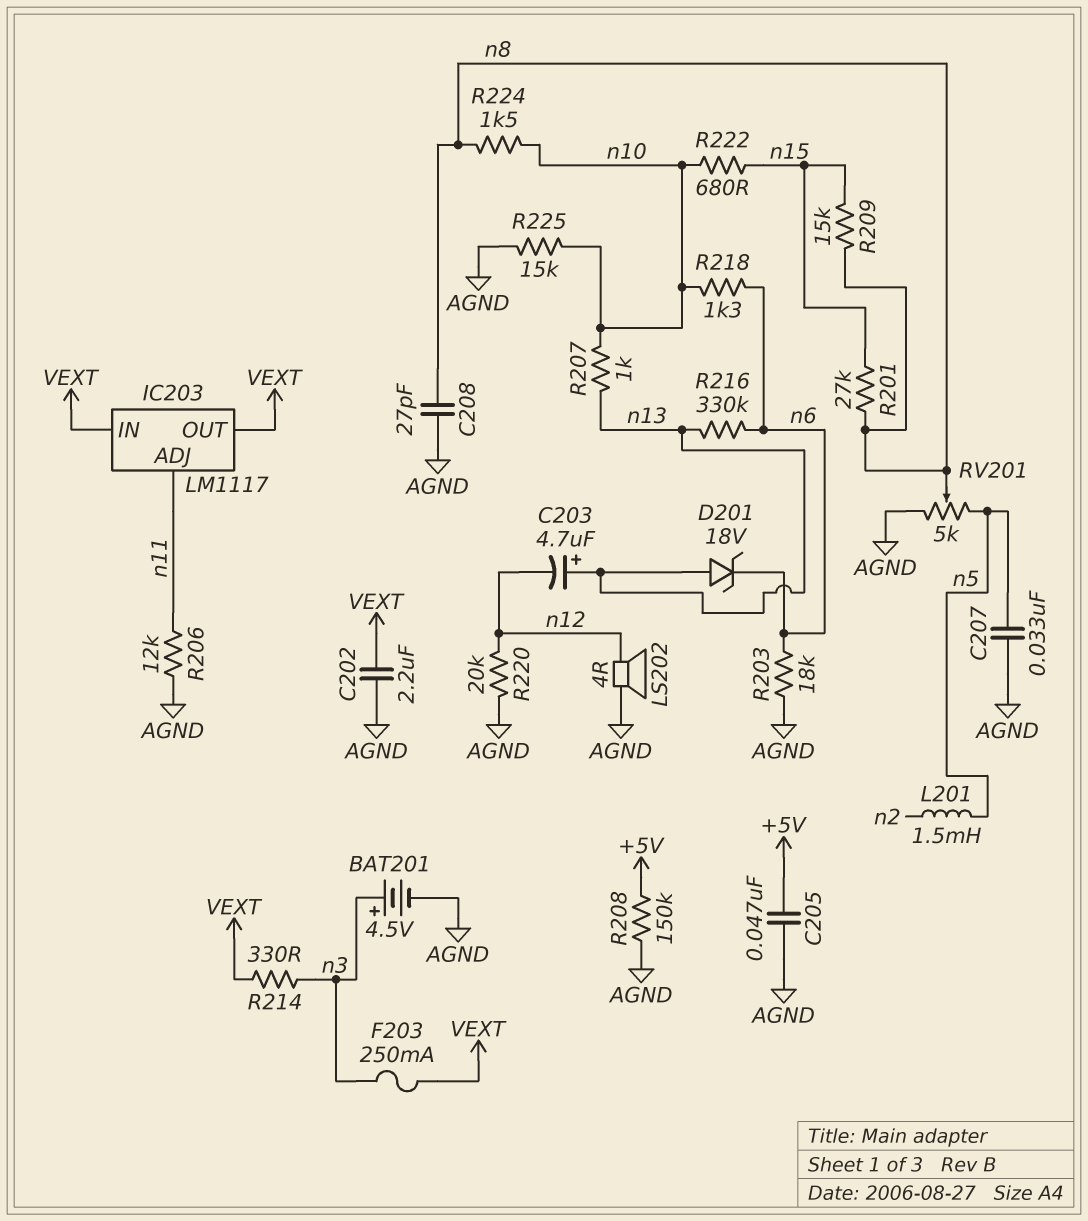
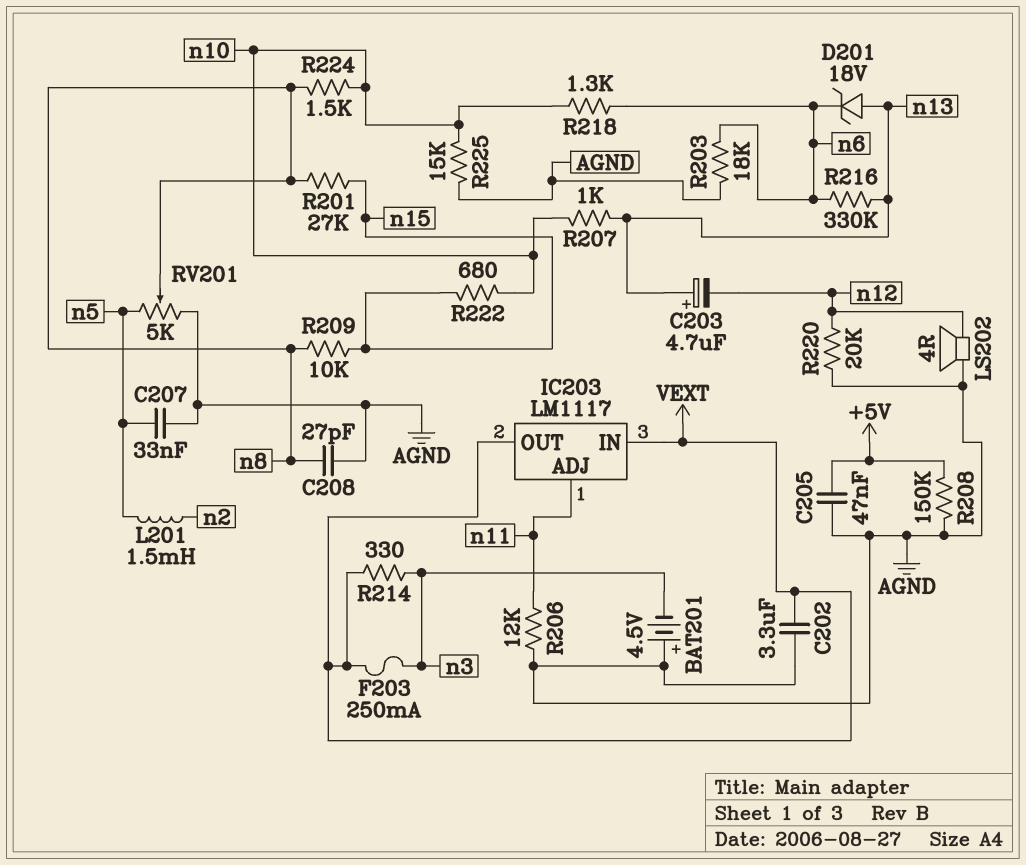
BAT201: 4.5V (plus n3, minus AGND) -> 4.5V (plus AGND, minus n3)
C202: 2.2uF (AGND, VEXT) -> 3.3uF (AGND, VEXT)
R209: 15k (n8, n15) -> 10k (n8, n15)

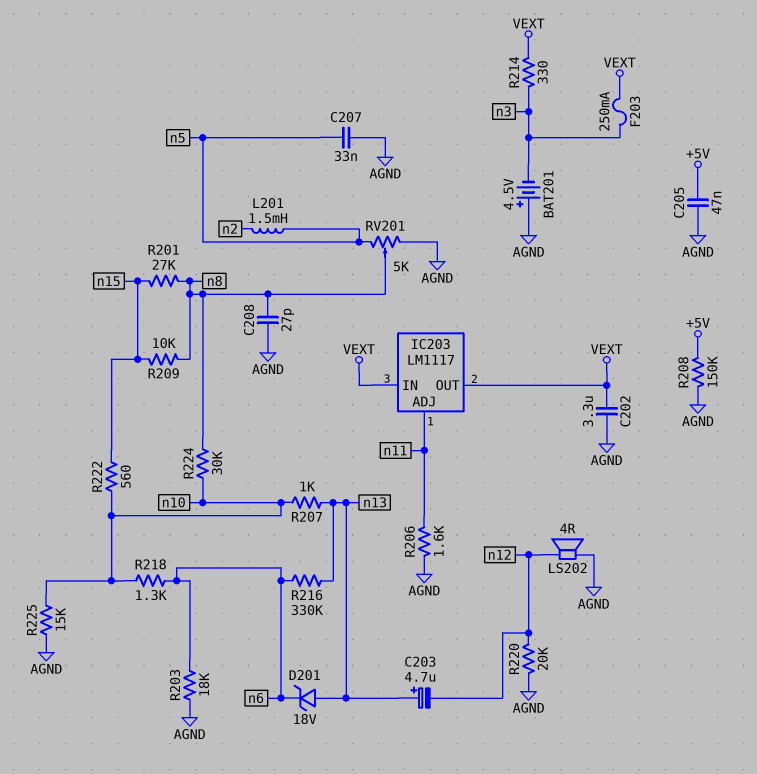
R206: 12k (AGND, n11) -> 1.6k (AGND, n11)
R222: 680 (n10, n15) -> 560 (n10, n15)
R224: 1.5k (n8, n10) -> 30k (n8, n10)

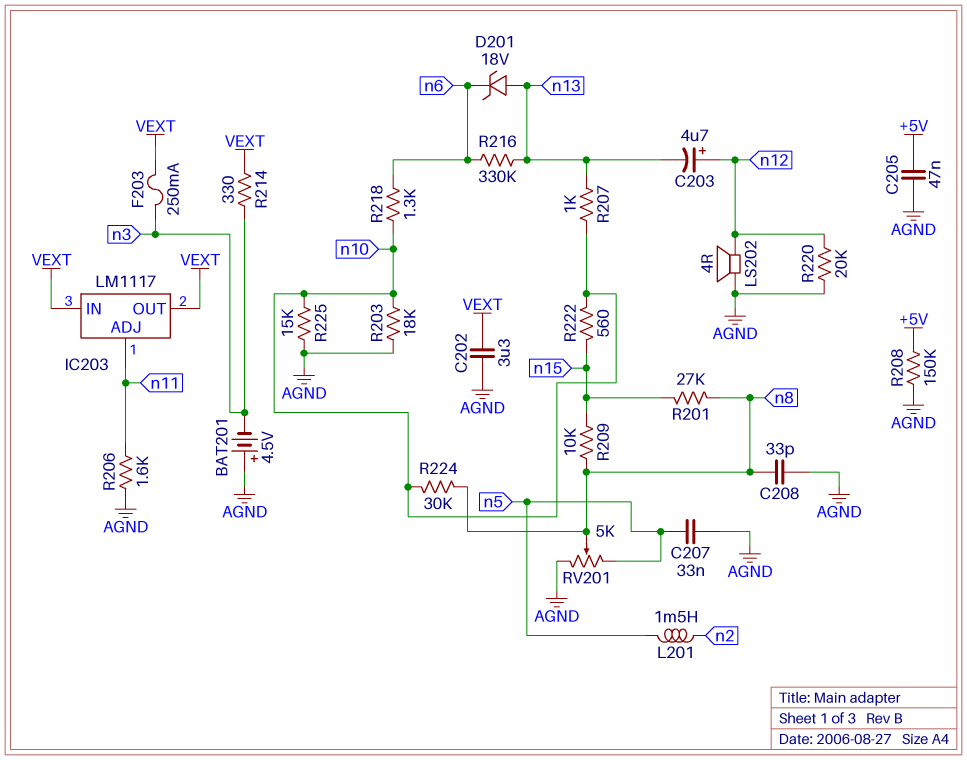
C203: 4.7uF (plus n13, minus n12) -> 4.7uF (plus n12, minus n13)
C208: 27pF (AGND, n8) -> 33pF (AGND, n8)
R203: 18k (AGND, n6) -> 18k (AGND, n10)

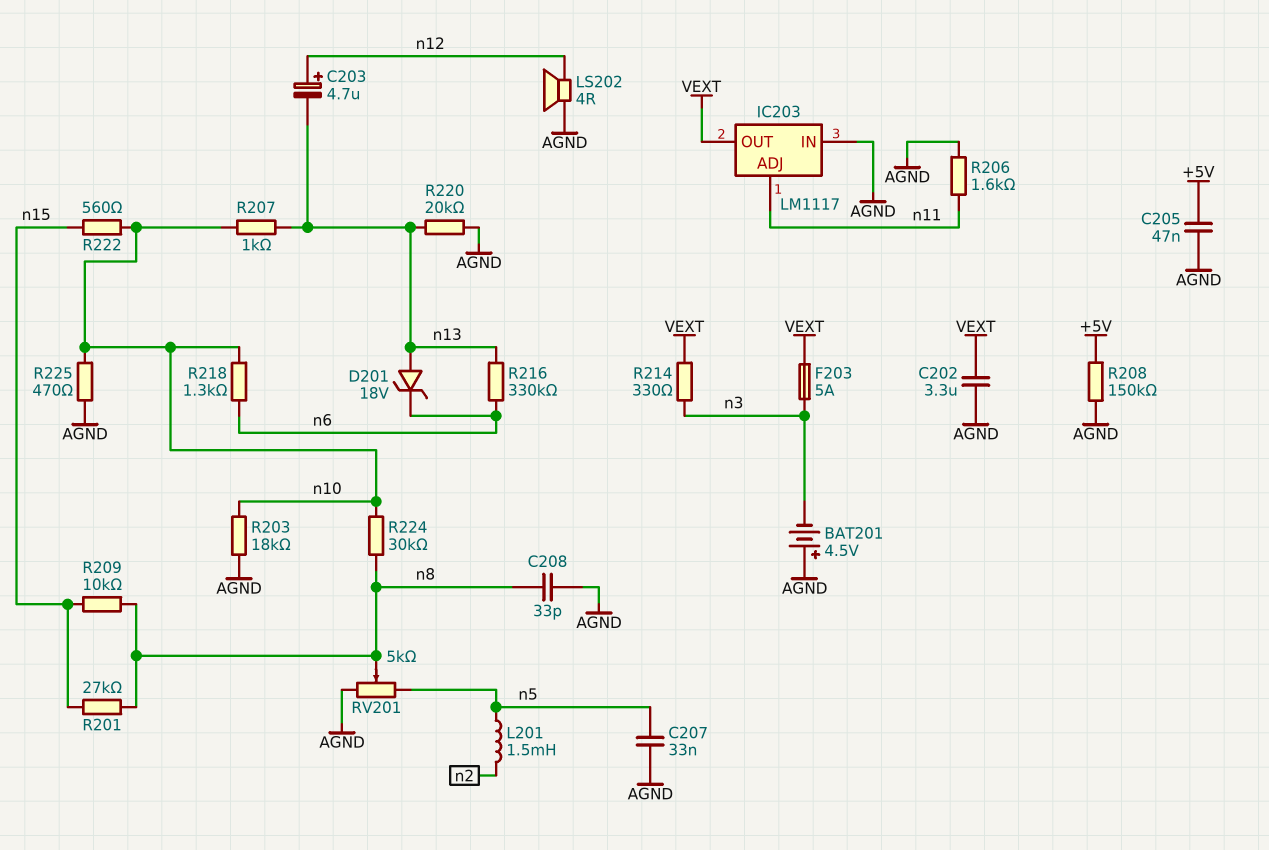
F203: 250mA (VEXT, n3) -> 5A (VEXT, n3)
IC203 pin IN: VEXT -> AGND
R220: 20k (AGND, n12) -> 20k (AGND, n13)
R225: 15k (AGND, n10) -> 470 (AGND, n10)

